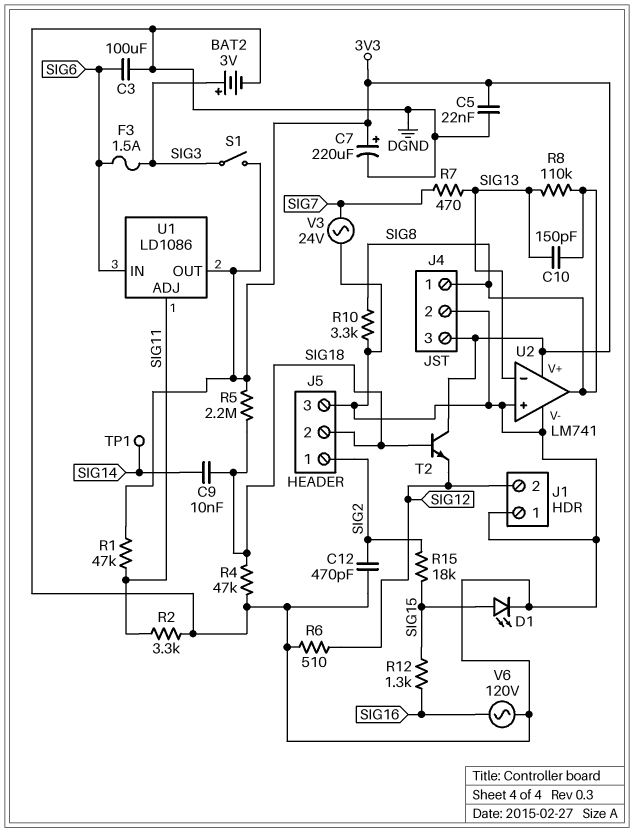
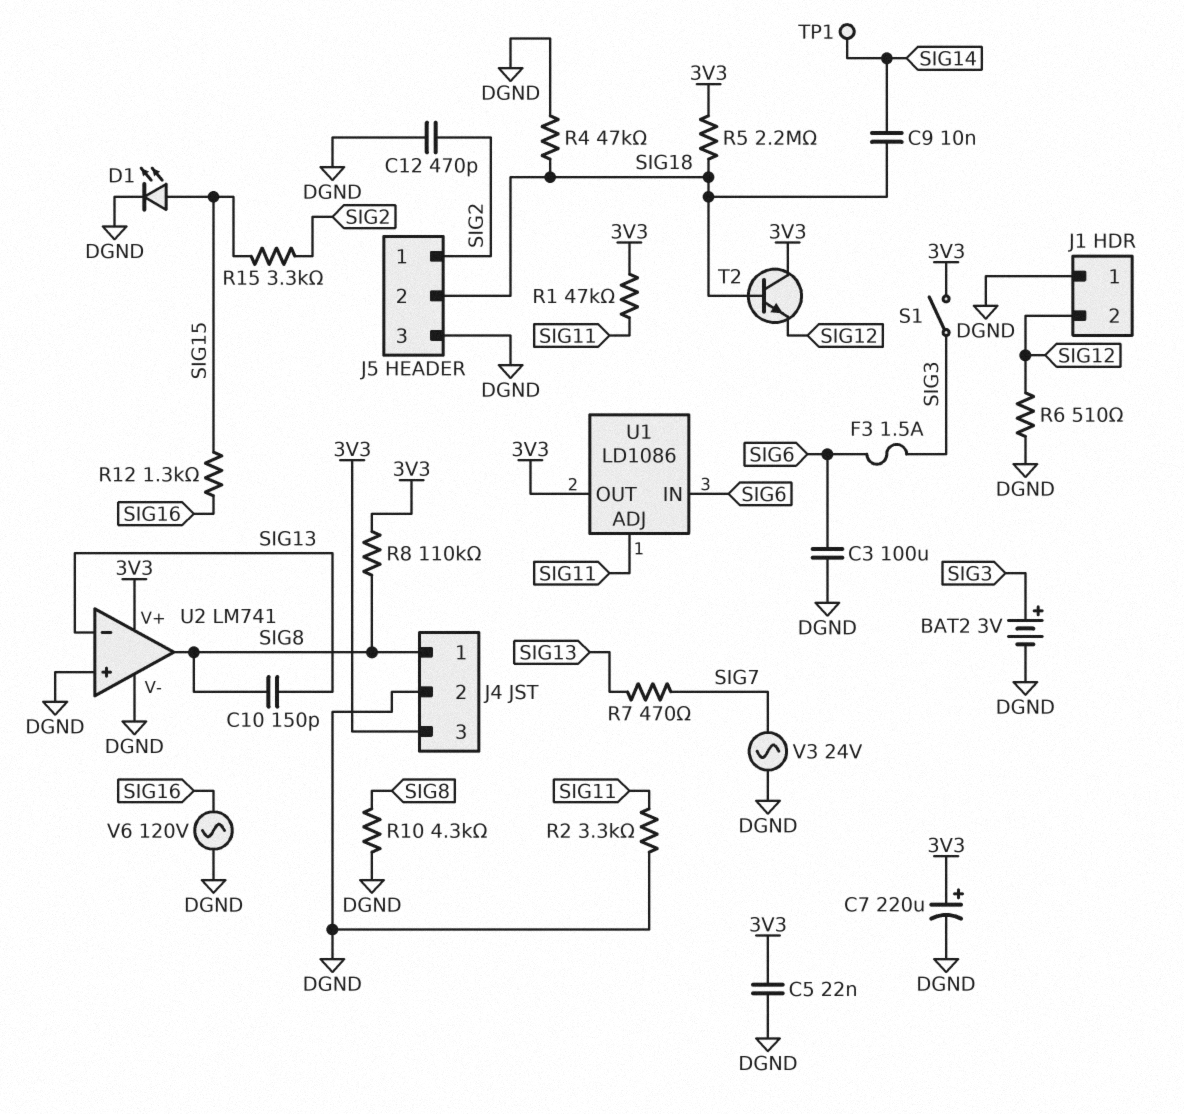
R8: 110k (SIG8, SIG13) -> 110k (3V3, SIG8)
R10: 3.3k (DGND, SIG8) -> 4.3k (DGND, SIG8)
R15: 18k (SIG2, SIG15) -> 3.3k (SIG2, SIG15)

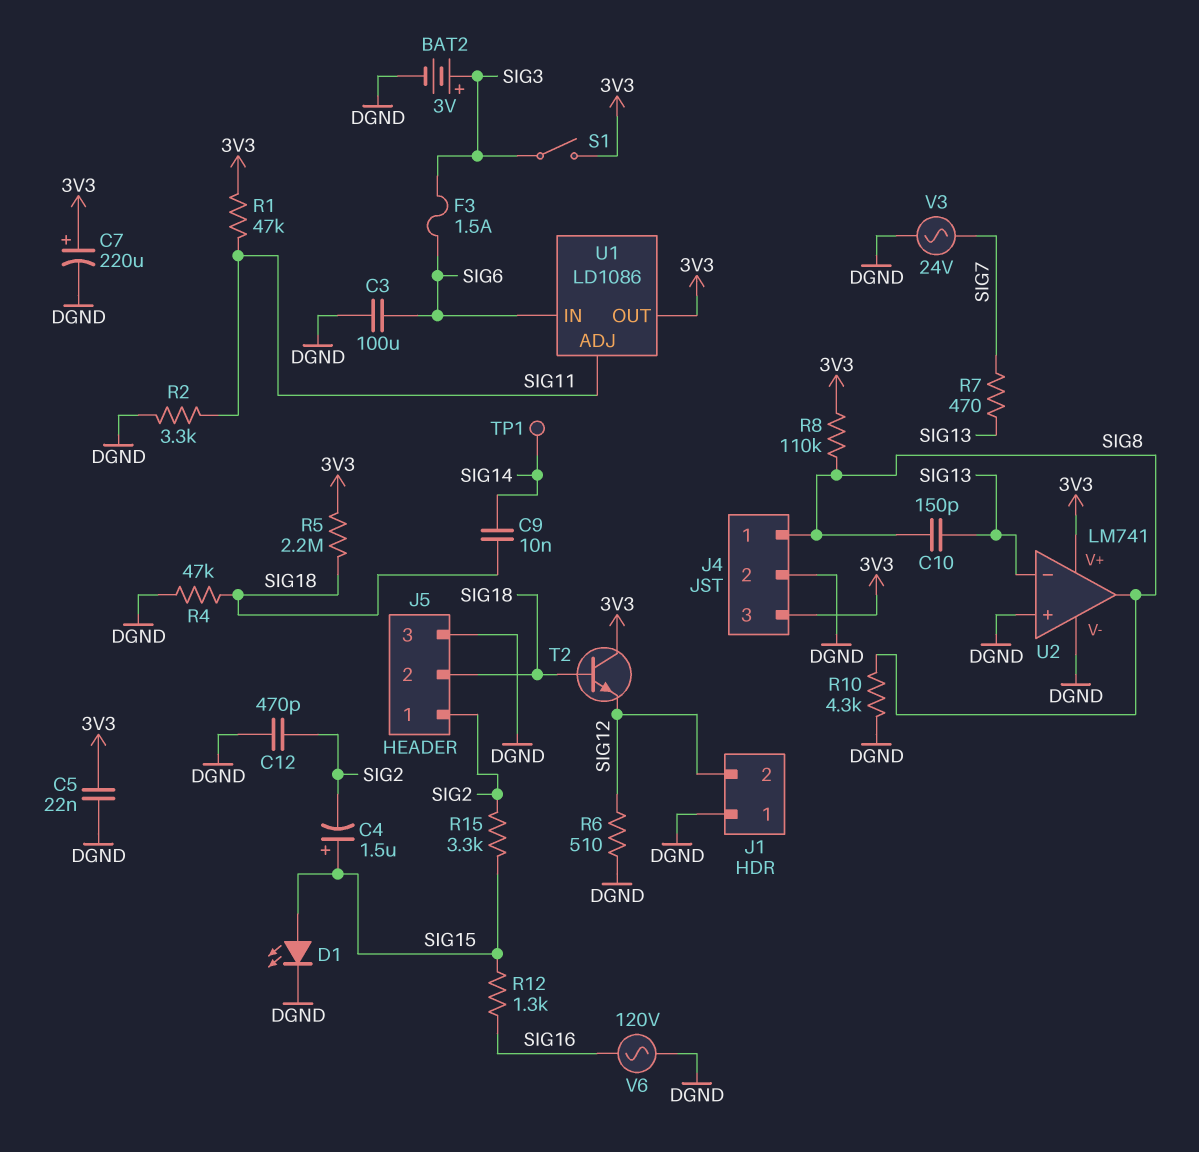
C4: none -> 1.5uF (plus SIG15, minus SIG2)

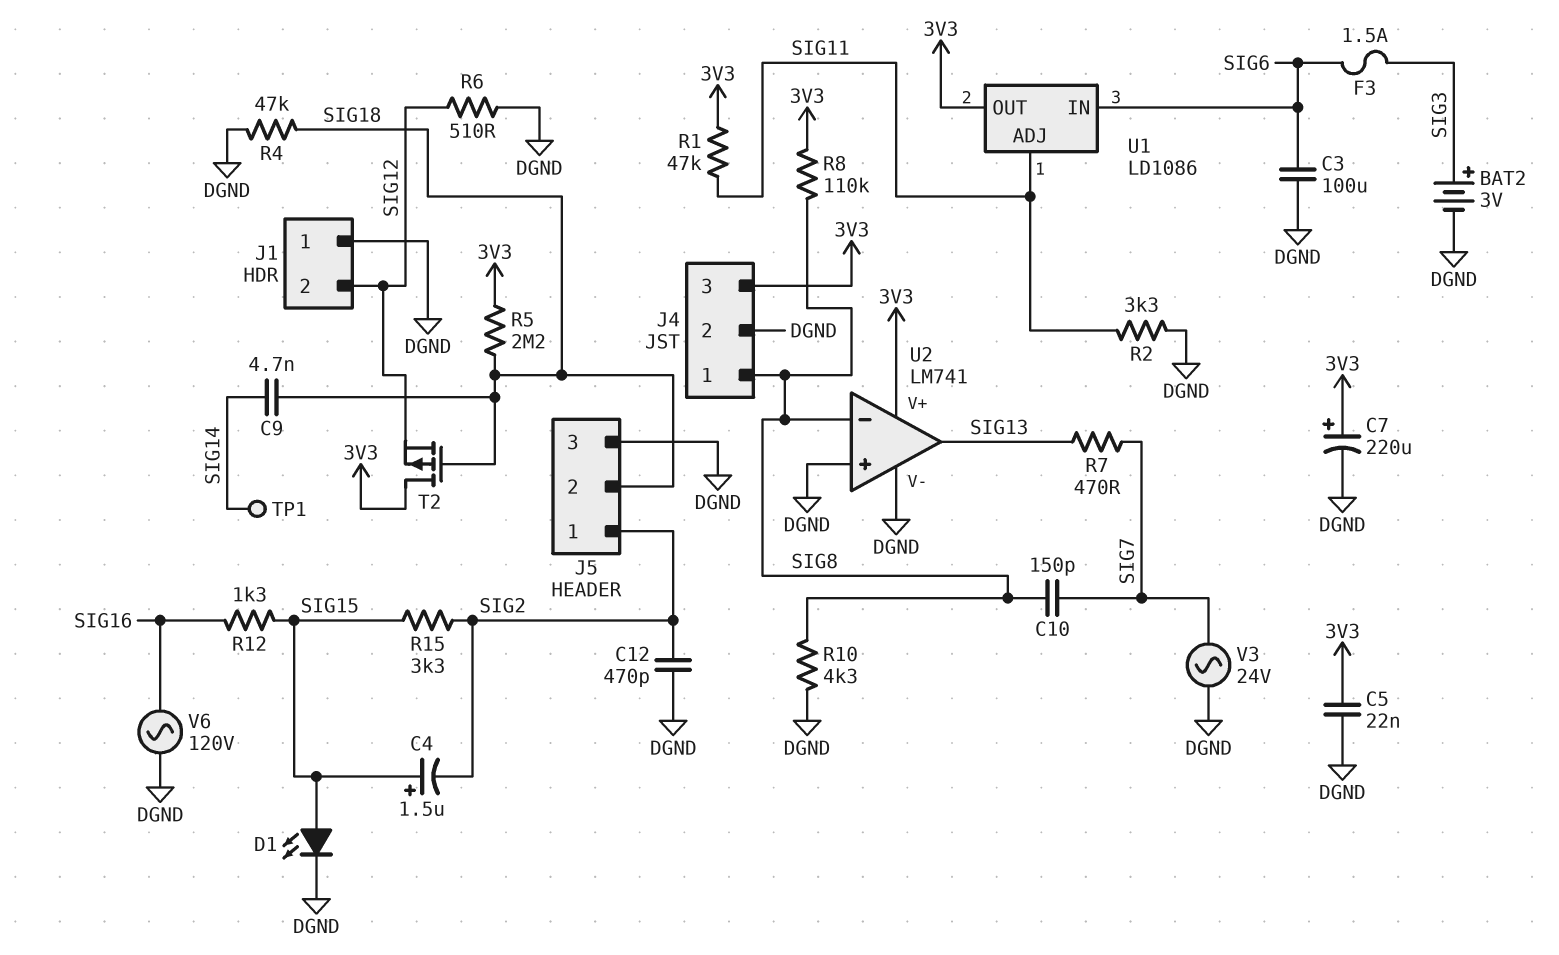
C9: 10nF (SIG14, SIG18) -> 4.7nF (SIG14, SIG18)
C10: 150pF (SIG8, SIG13) -> 150pF (SIG7, SIG8)
S1: switch (3V3, SIG3) -> none
T2: NPN (B SIG18, C 3V3, E SIG12) -> PMOS (G SIG18, D 3V3, S SIG12)
U2 pin in-: SIG13 -> SIG8
U2 pin out: SIG8 -> SIG13

